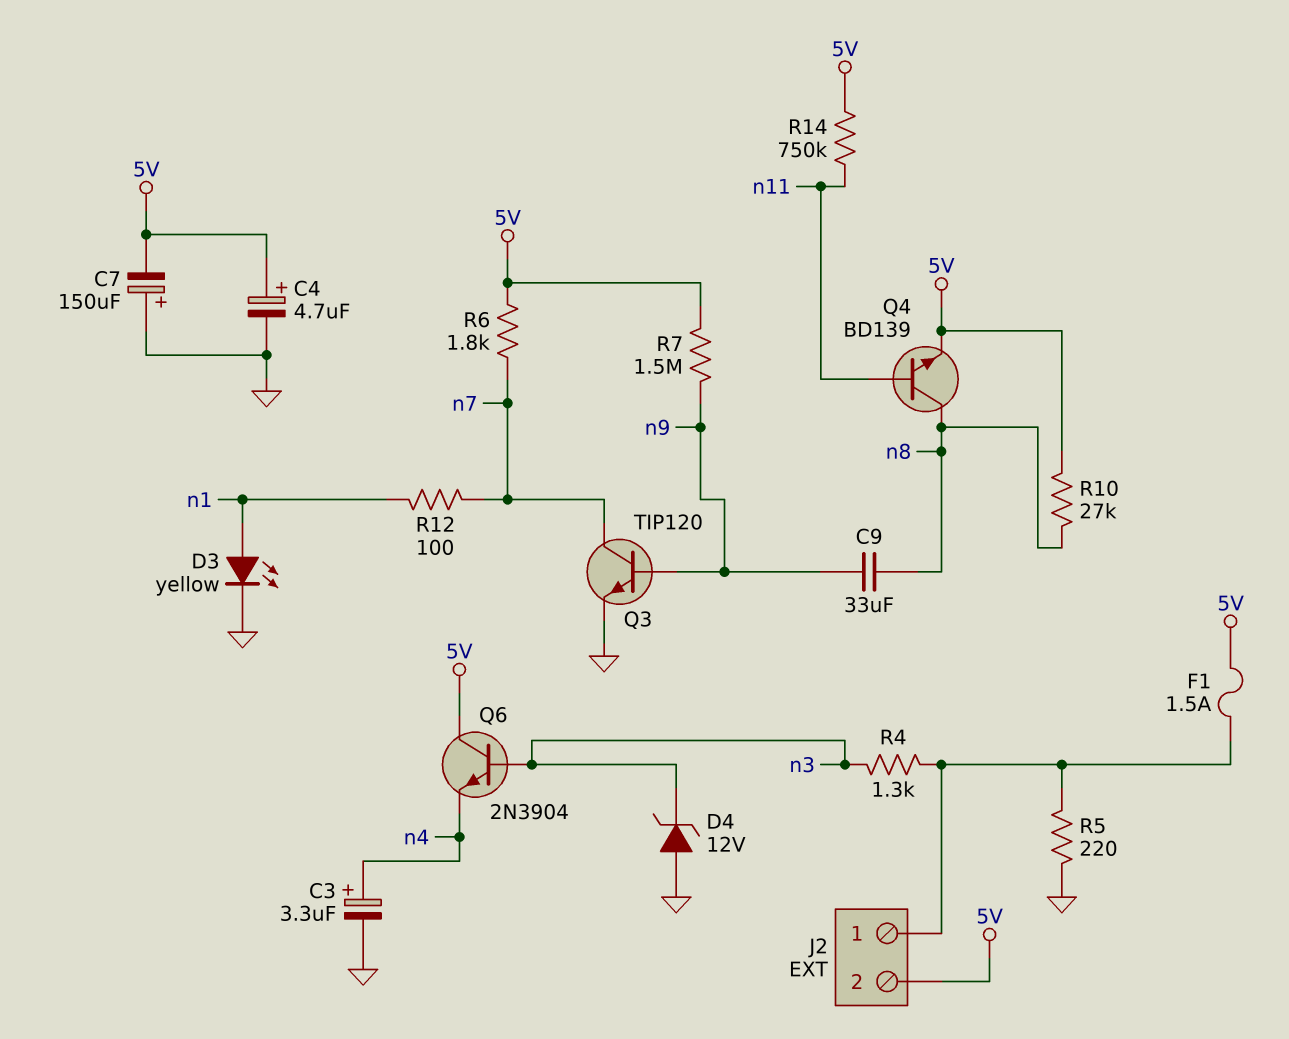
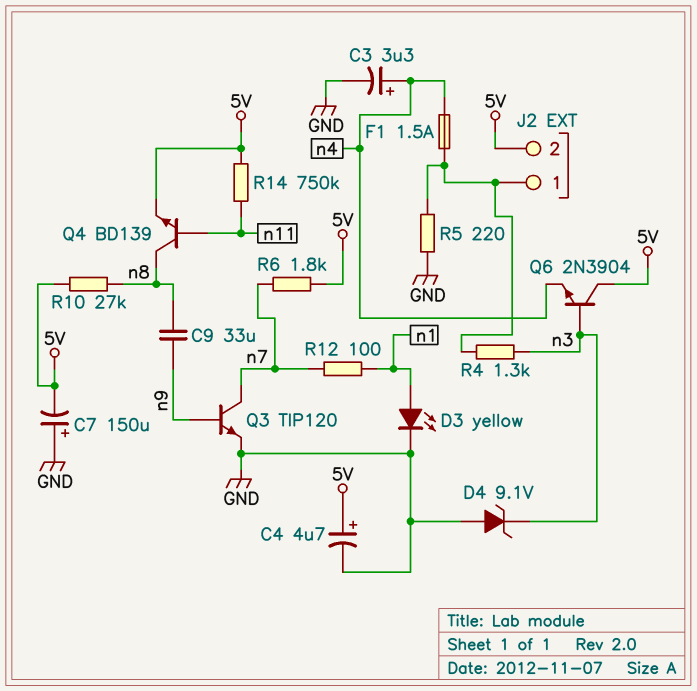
D4: zener 12V (A GND, K n3) -> zener 9.1V (A GND, K n3)
F1: 1.5A (5V, J2/1) -> 1.5A (J2/1, n4)
R7: 1.5M (5V, n9) -> none

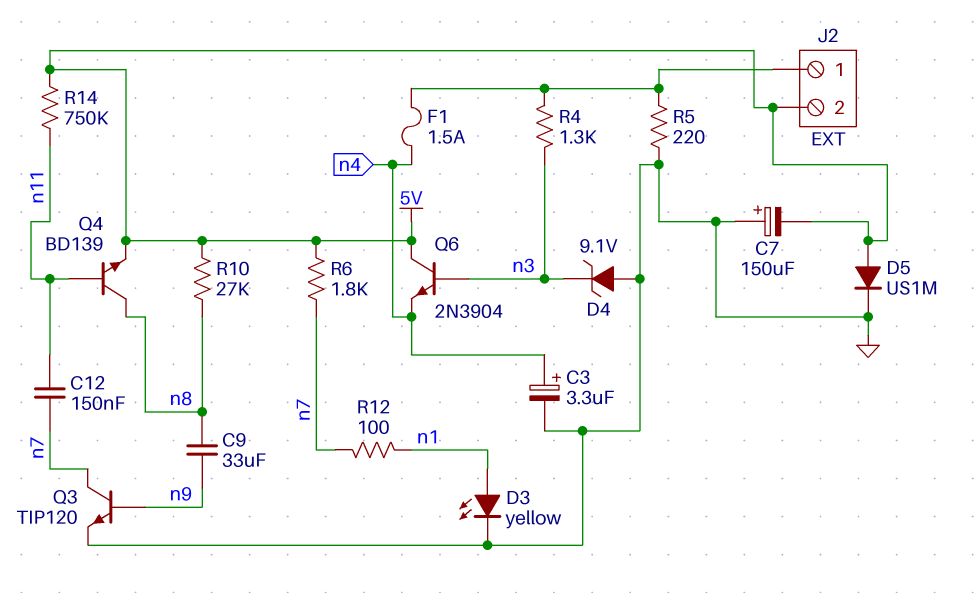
C4: 4.7uF (plus 5V, minus GND) -> none
C12: none -> 150nF (n7, n11)
D5: none -> diode US1M (A 5V, K GND)

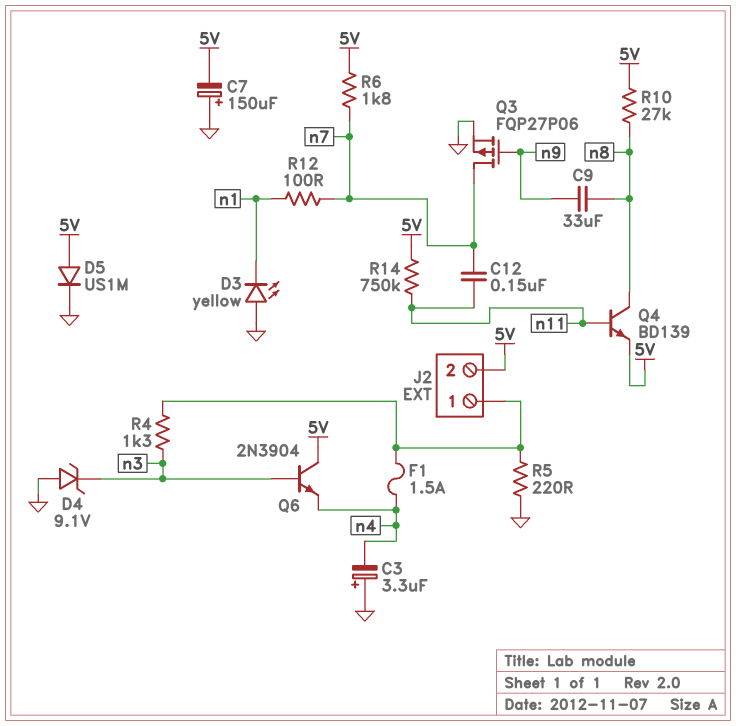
C3: 3.3uF (plus n4, minus GND) -> 3.3uF (plus GND, minus n4)
D3: LED yellow (A n1, K GND) -> LED yellow (A GND, K n1)
Q3: NPN TIP120 (B n9, C n7, E GND) -> PMOS FQP27P06 (G n9, D n7, S GND)

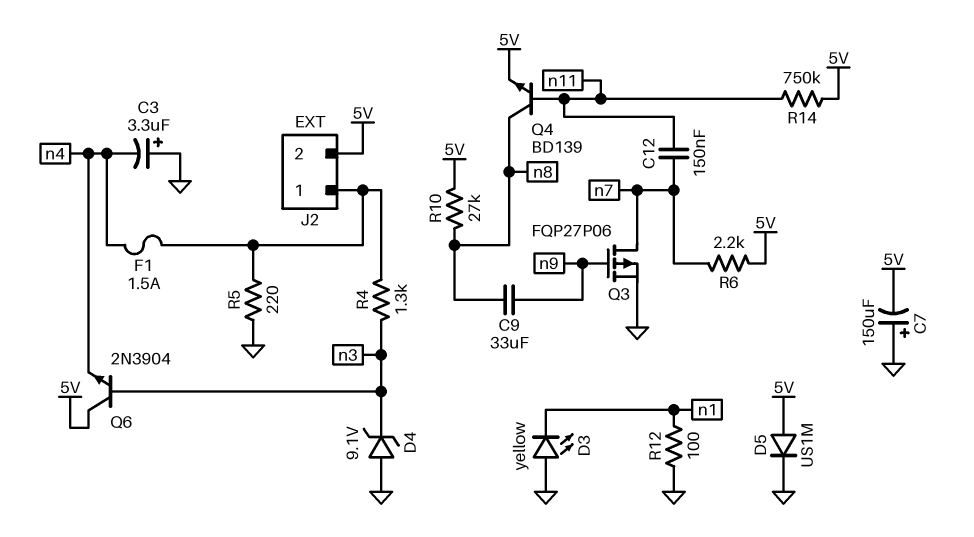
R6: 1.8k (5V, n7) -> 2.2k (5V, n7)
R12: 100 (n1, n7) -> 100 (GND, n1)

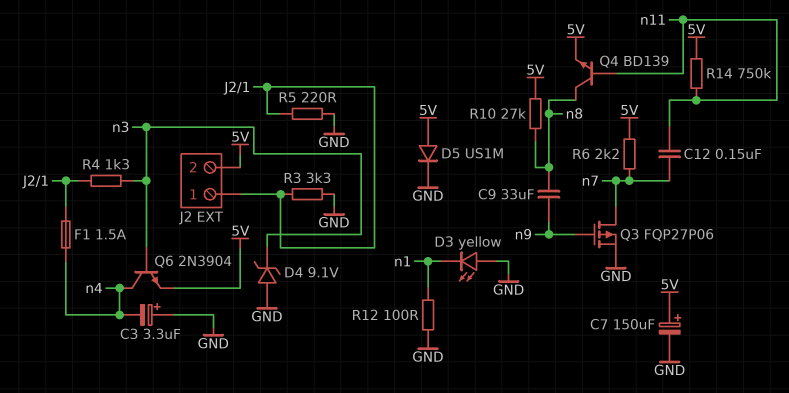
C7: 150uF (plus GND, minus 5V) -> 150uF (plus 5V, minus GND)
Q6: NPN 2N3904 (B n3, C 5V, E n4) -> NPN 2N3904 (B n3, C n4, E 5V)
R3: none -> 3.3k (GND, J2/1)

